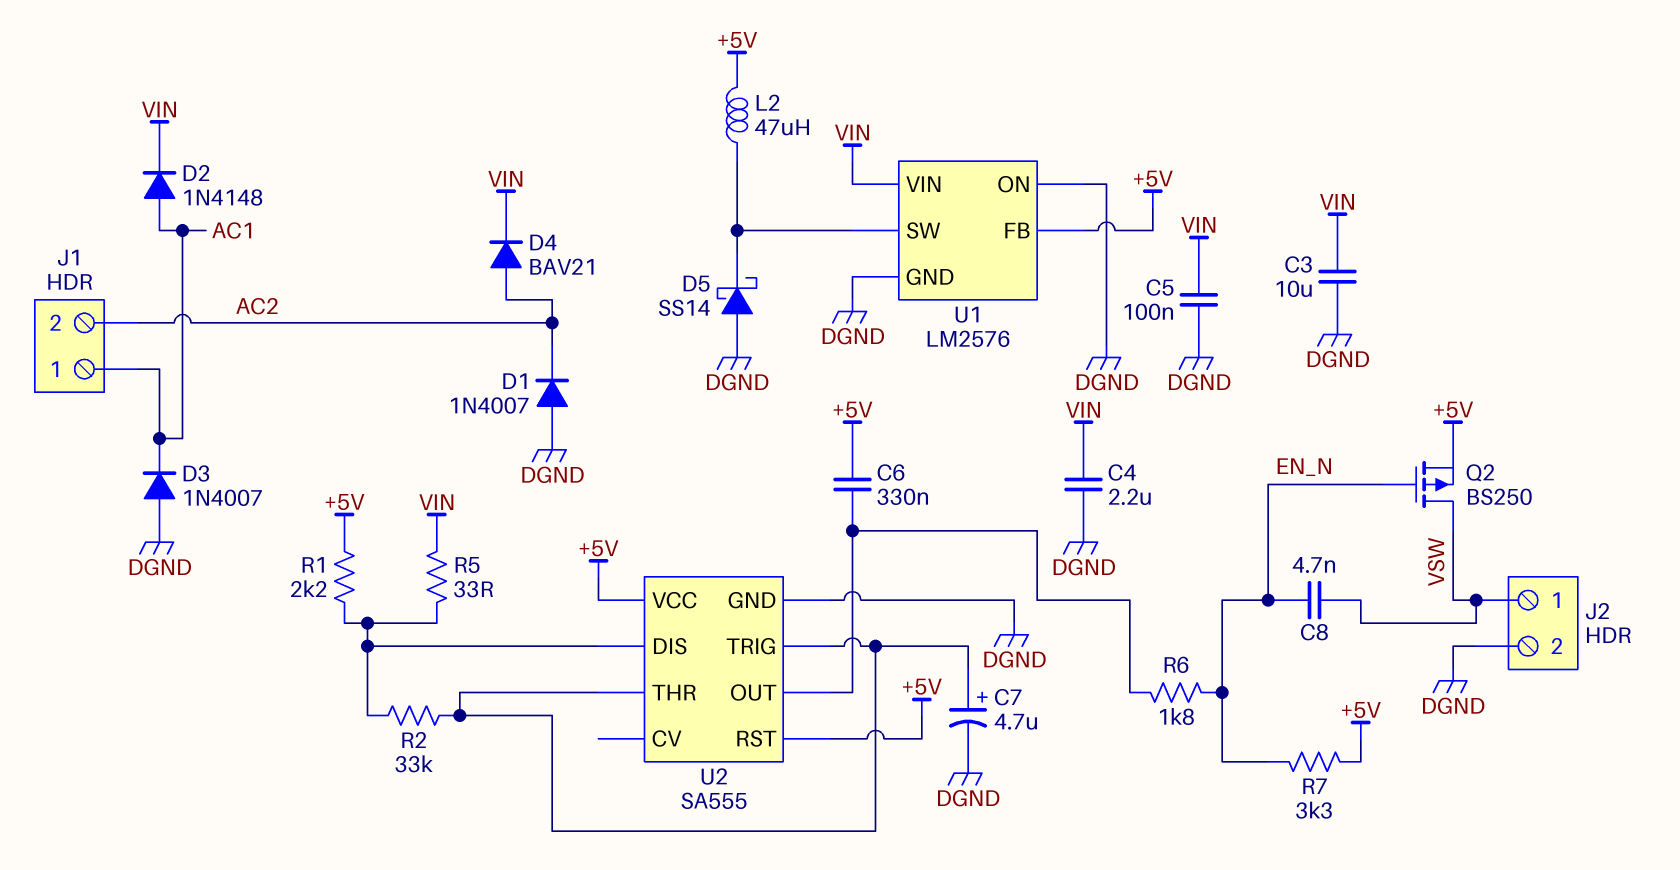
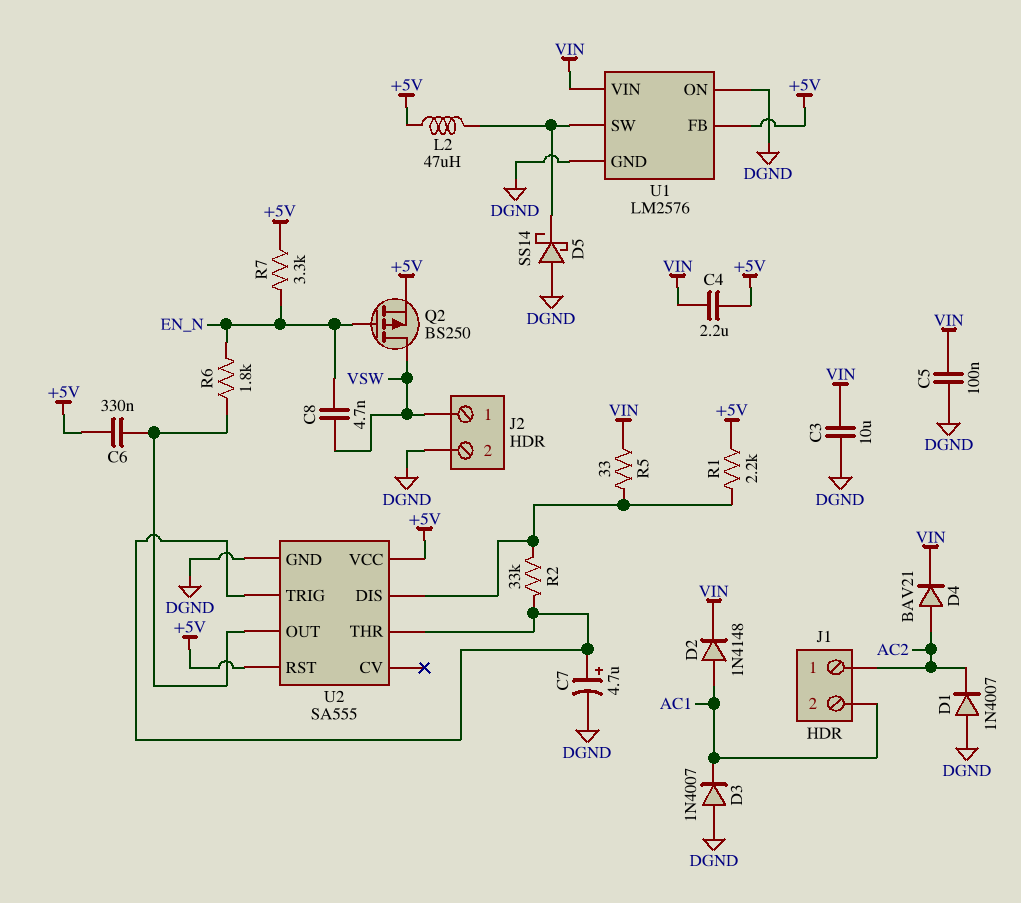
C4: 2.2uF (DGND, VIN) -> 2.2uF (+5V, VIN)
J1 pin 1: AC1 -> AC2
J1 pin 2: AC2 -> AC1

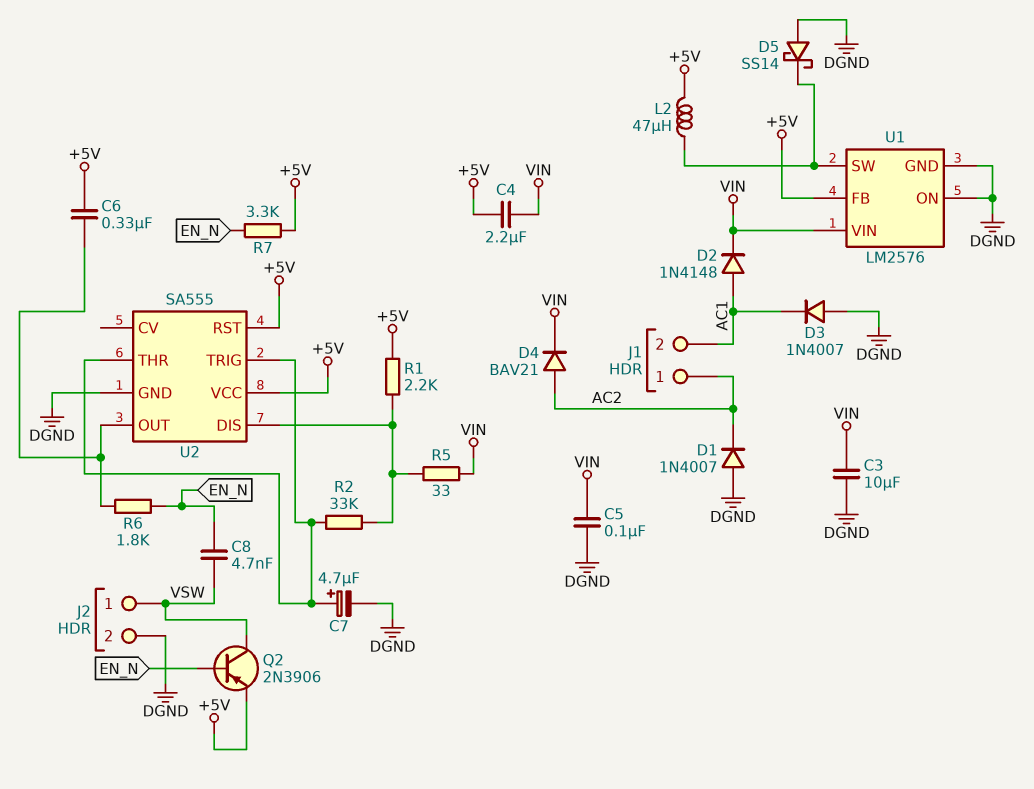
Q2: PMOS BS250 (G EN_N, D VSW, S +5V) -> PNP 2N3906 (B EN_N, C VSW, E +5V)

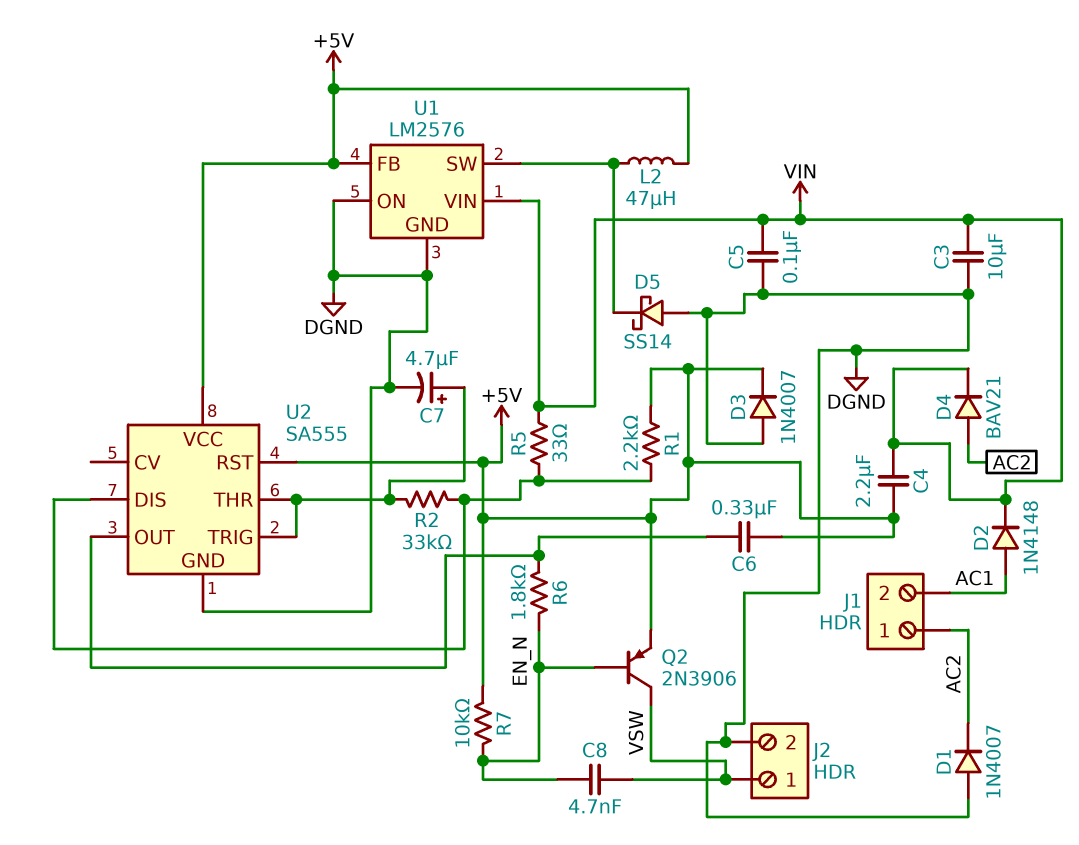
D3: diode 1N4007 (A DGND, K AC1) -> diode 1N4007 (A DGND, K +5V)
R7: 3.3k (+5V, EN_N) -> 10k (+5V, EN_N)

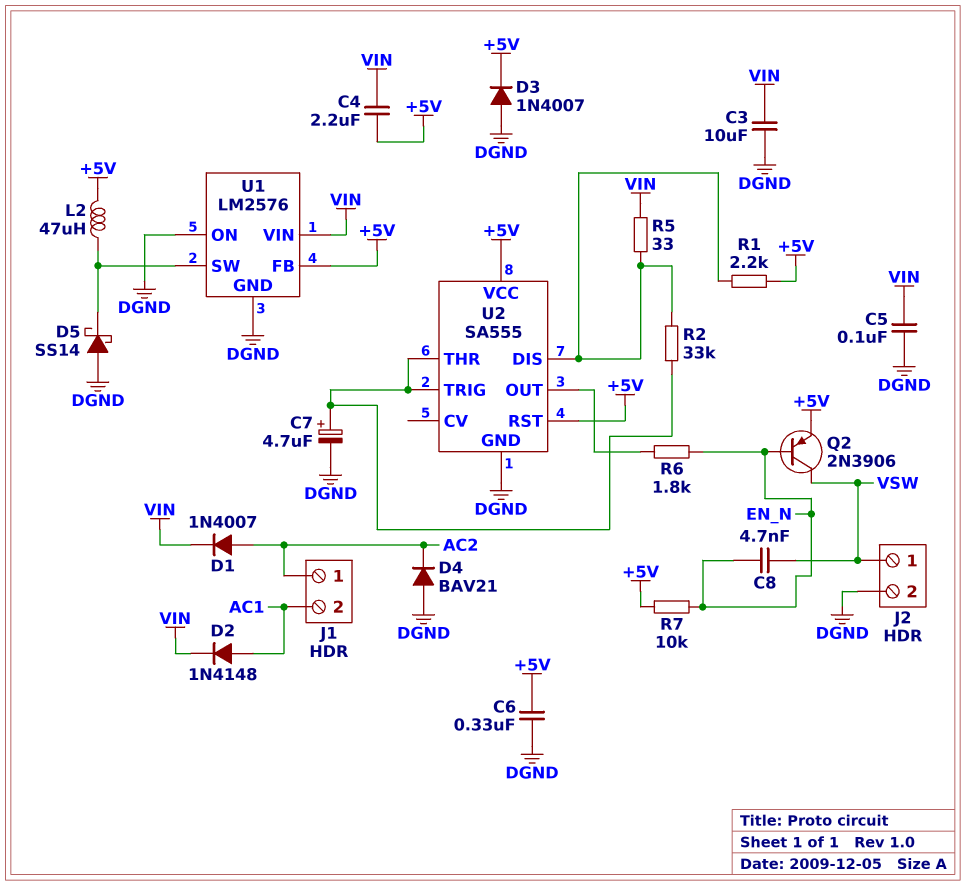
C6: 330nF (+5V, U2/OUT) -> 330nF (+5V, DGND)
D1: diode 1N4007 (A DGND, K AC2) -> diode 1N4007 (A AC2, K VIN)
D4: diode BAV21 (A AC2, K VIN) -> diode BAV21 (A DGND, K AC2)

